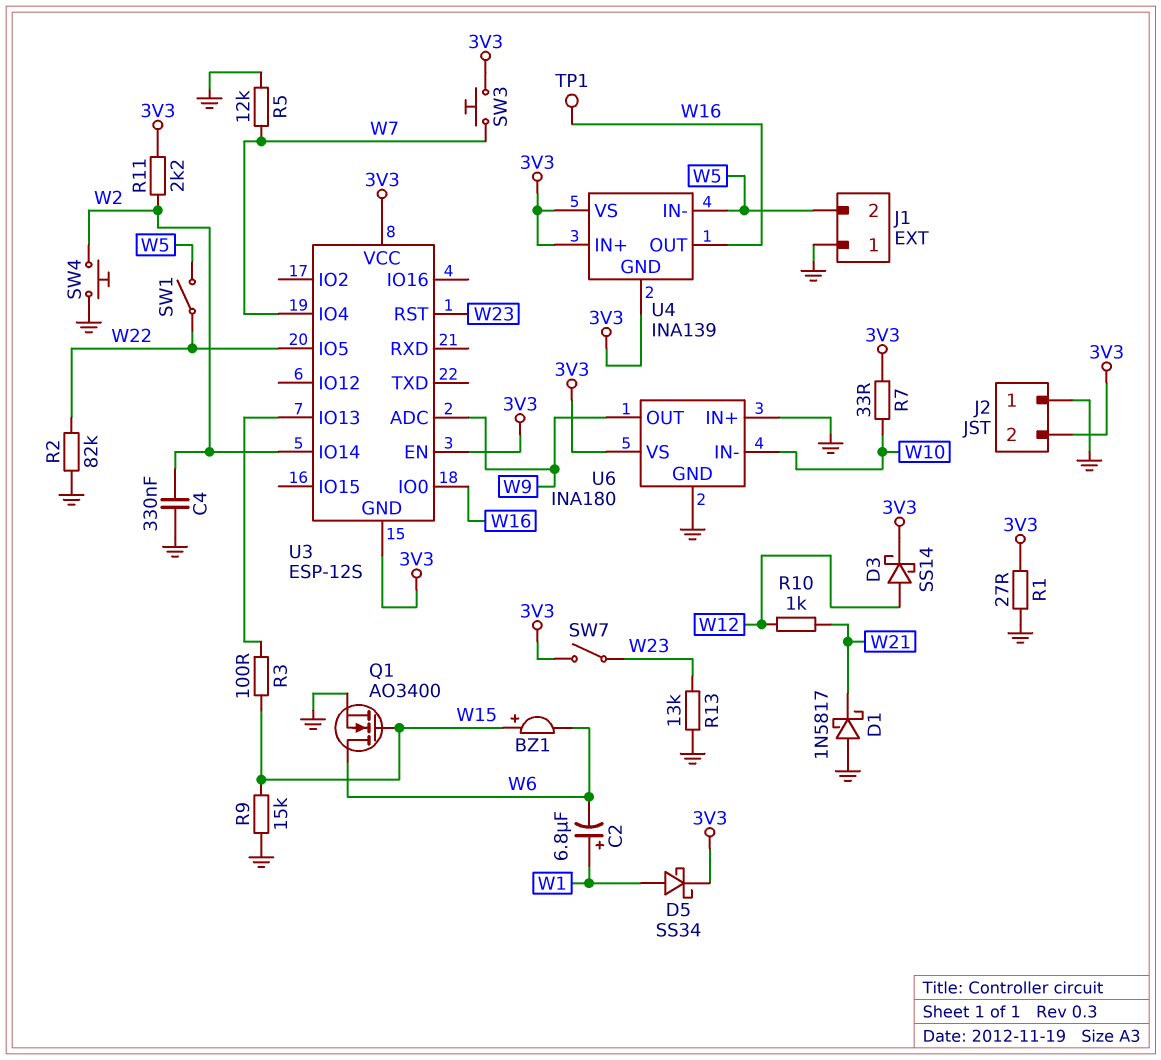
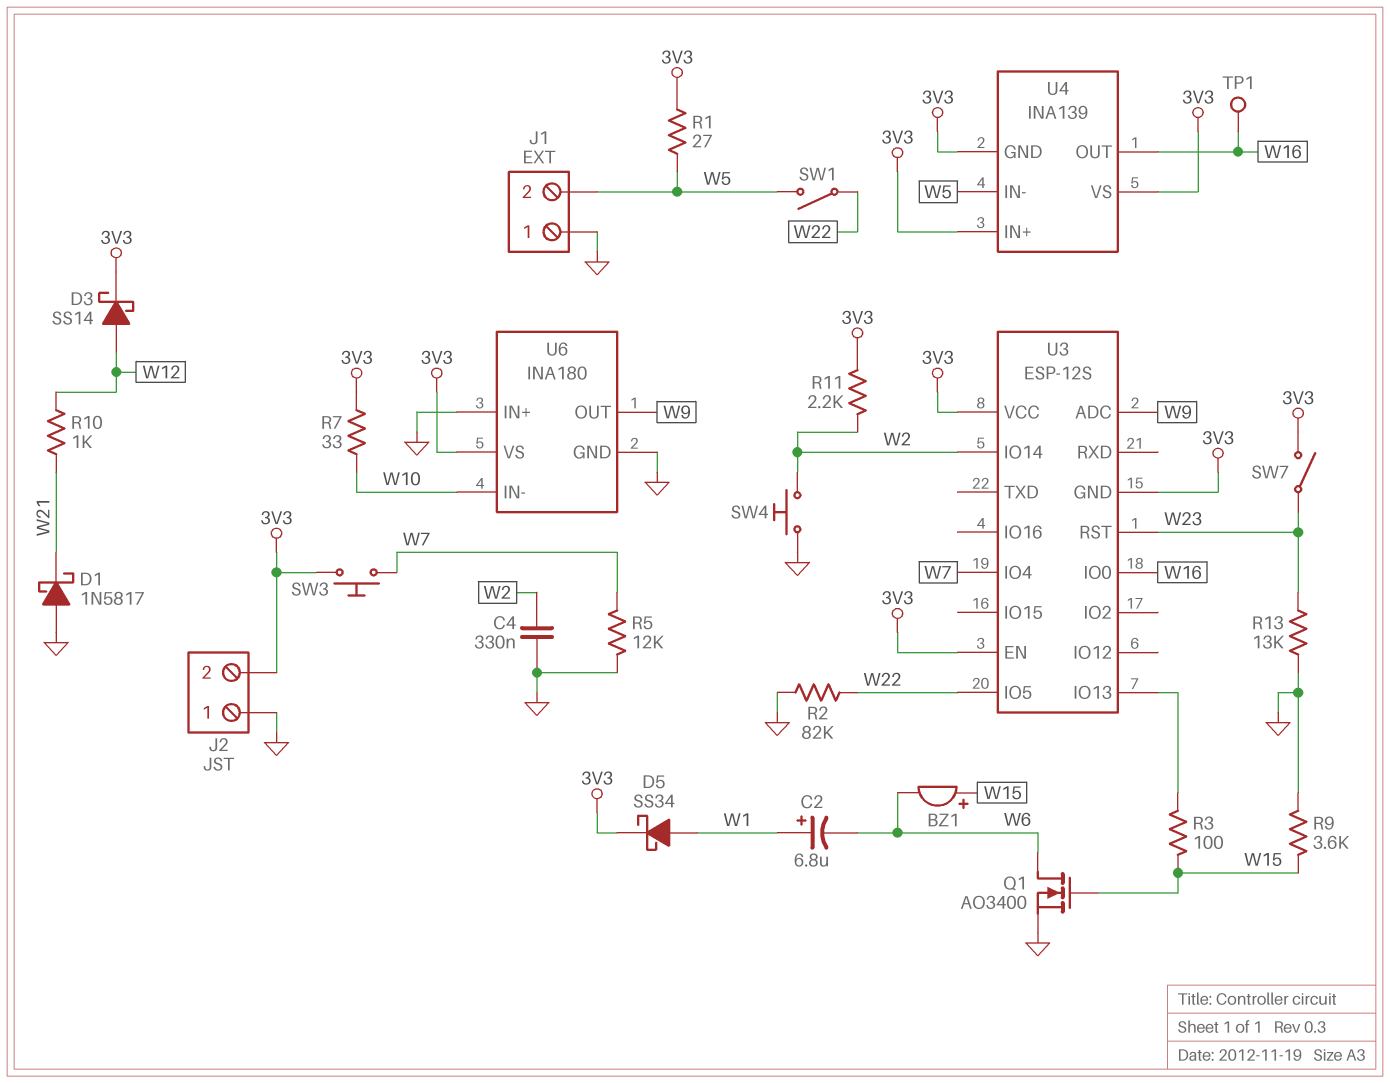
R1: 27 (3V3, GND) -> 27 (3V3, W5)
R9: 15k (GND, W15) -> 3.6k (GND, W15)

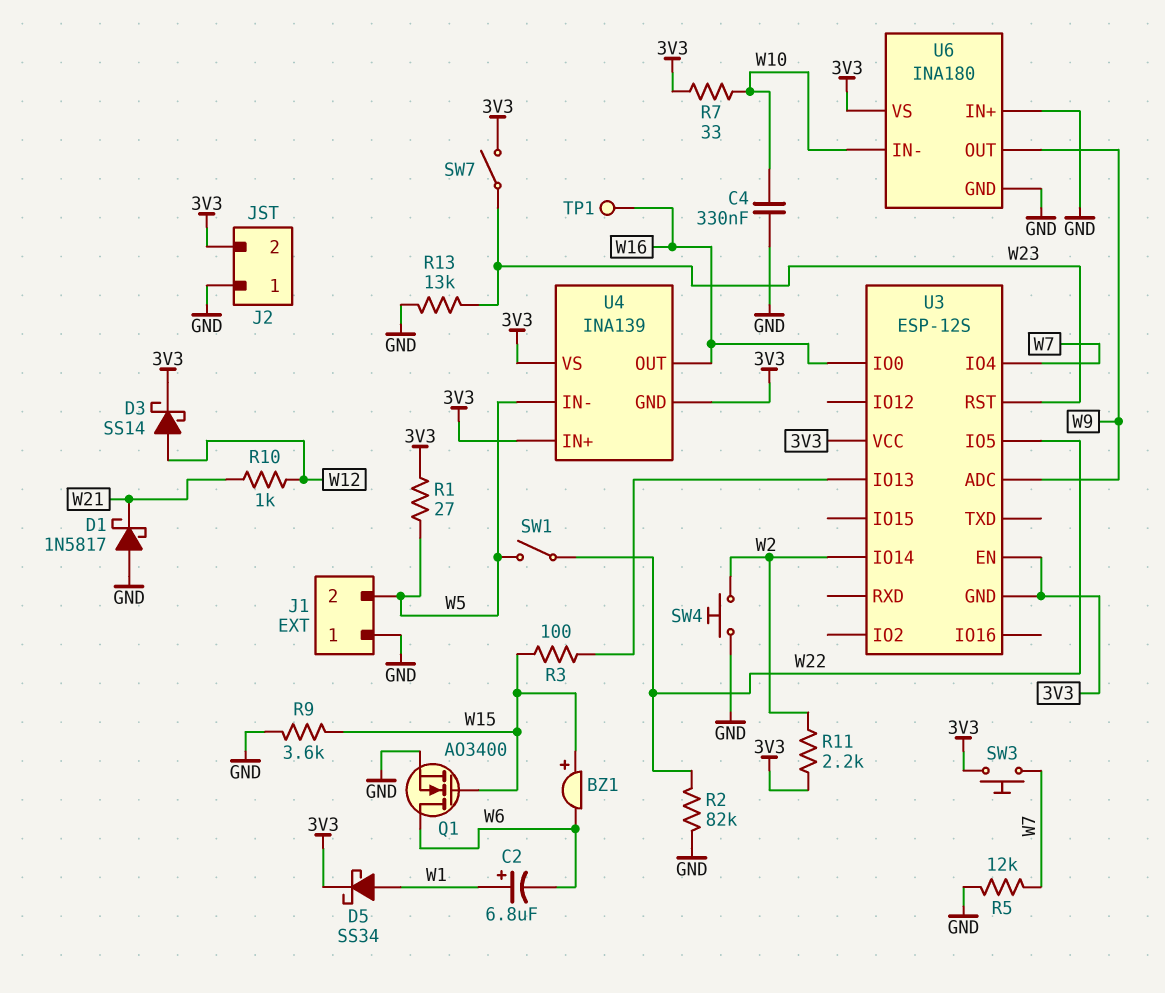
C4: 330nF (GND, W2) -> 330nF (GND, W10)

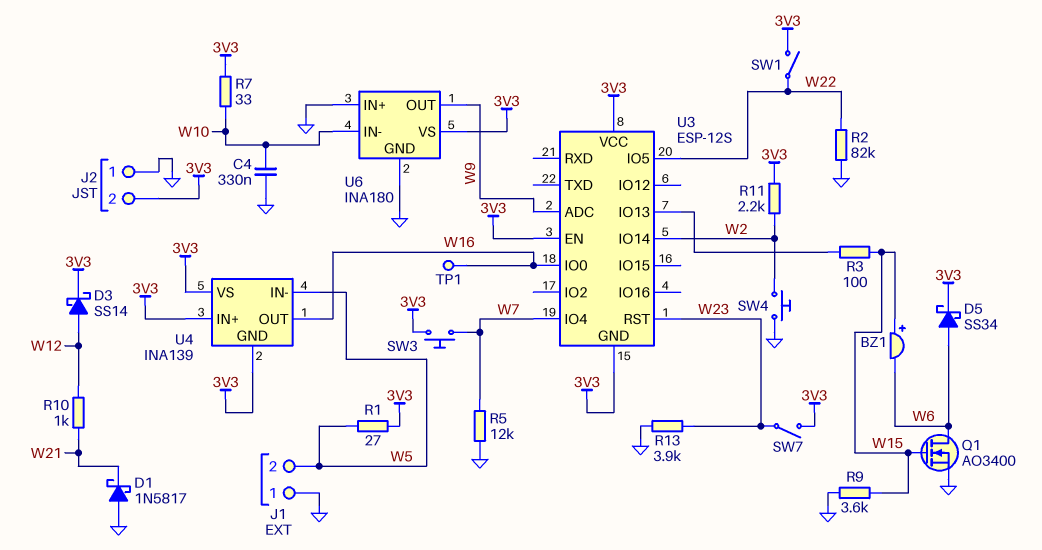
C2: 6.8uF (plus W1, minus W6) -> none
D5: schottky SS34 (A W1, K 3V3) -> schottky SS34 (A W6, K 3V3)
R13: 13k (GND, W23) -> 3.9k (GND, W23)
SW1: switch (W5, W22) -> switch (3V3, W22)

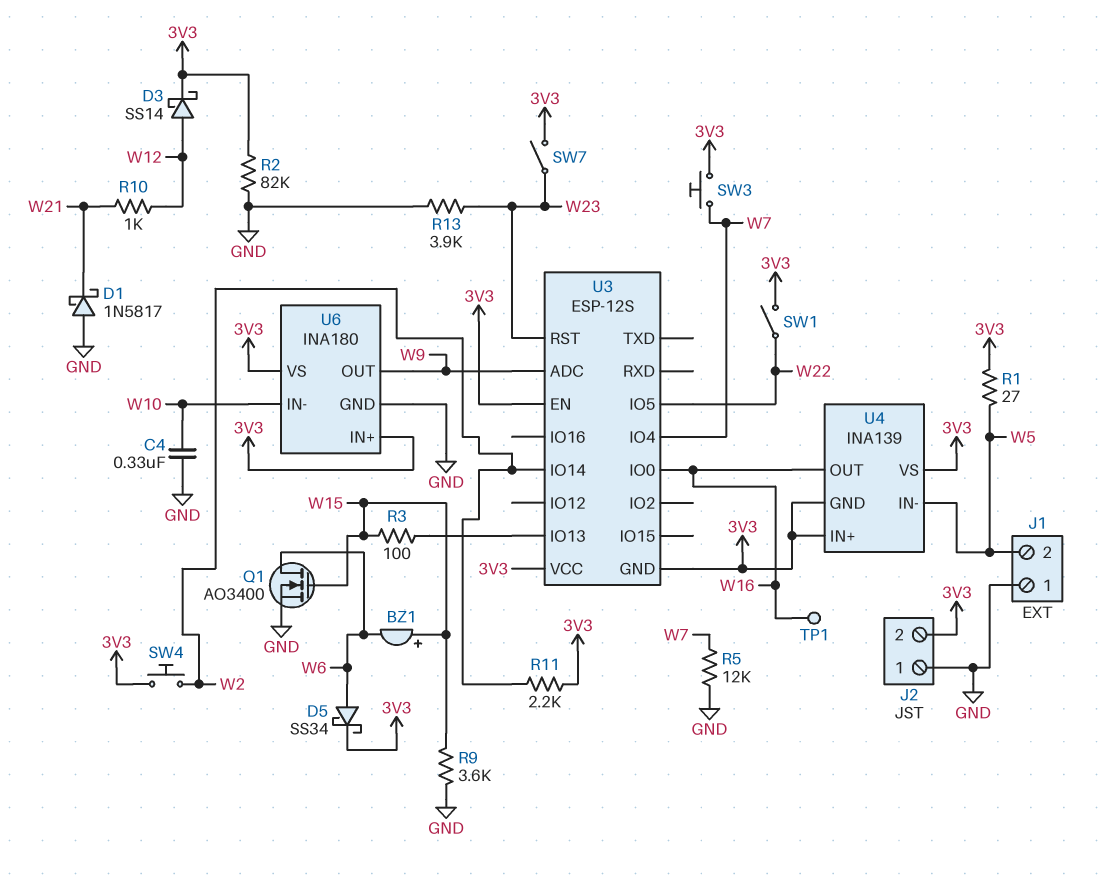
R2: 82k (GND, W22) -> 82k (3V3, GND)
R7: 33 (3V3, W10) -> none
SW4: button (GND, W2) -> button (3V3, W2)
U6 pin IN+: GND -> 3V3

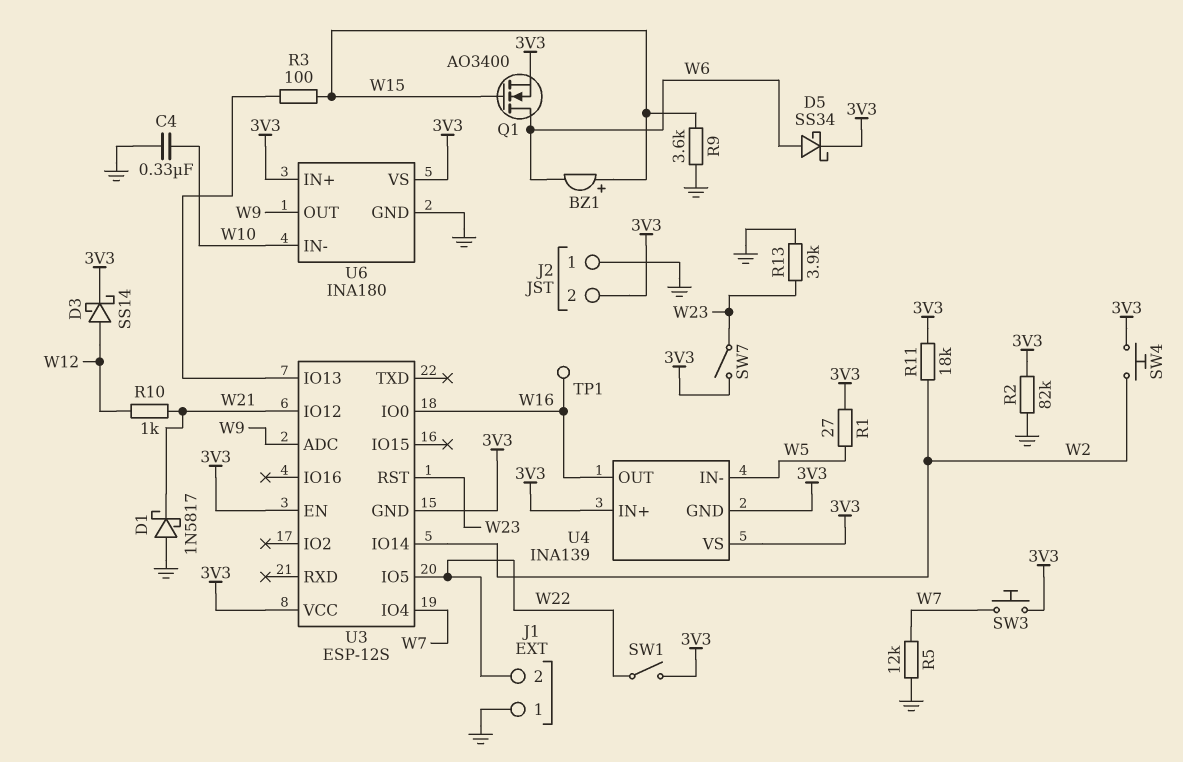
J1 pin 2: W5 -> W22
Q1: NMOS AO3400 (G W15, D W6, S GND) -> NMOS AO3400 (G W15, D W6, S 3V3)
R11: 2.2k (3V3, W2) -> 18k (3V3, W2)
U3 pin IO12: none -> W21

